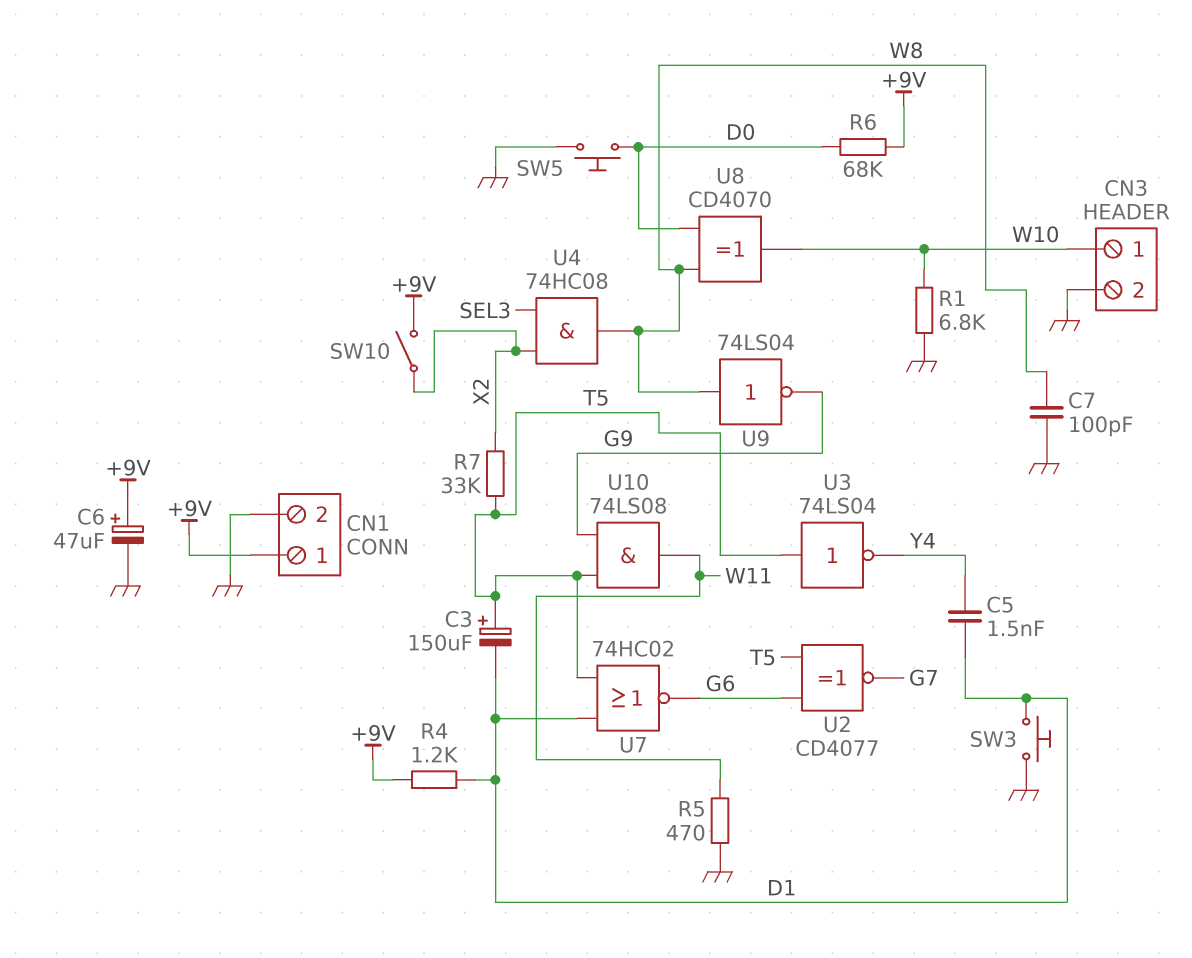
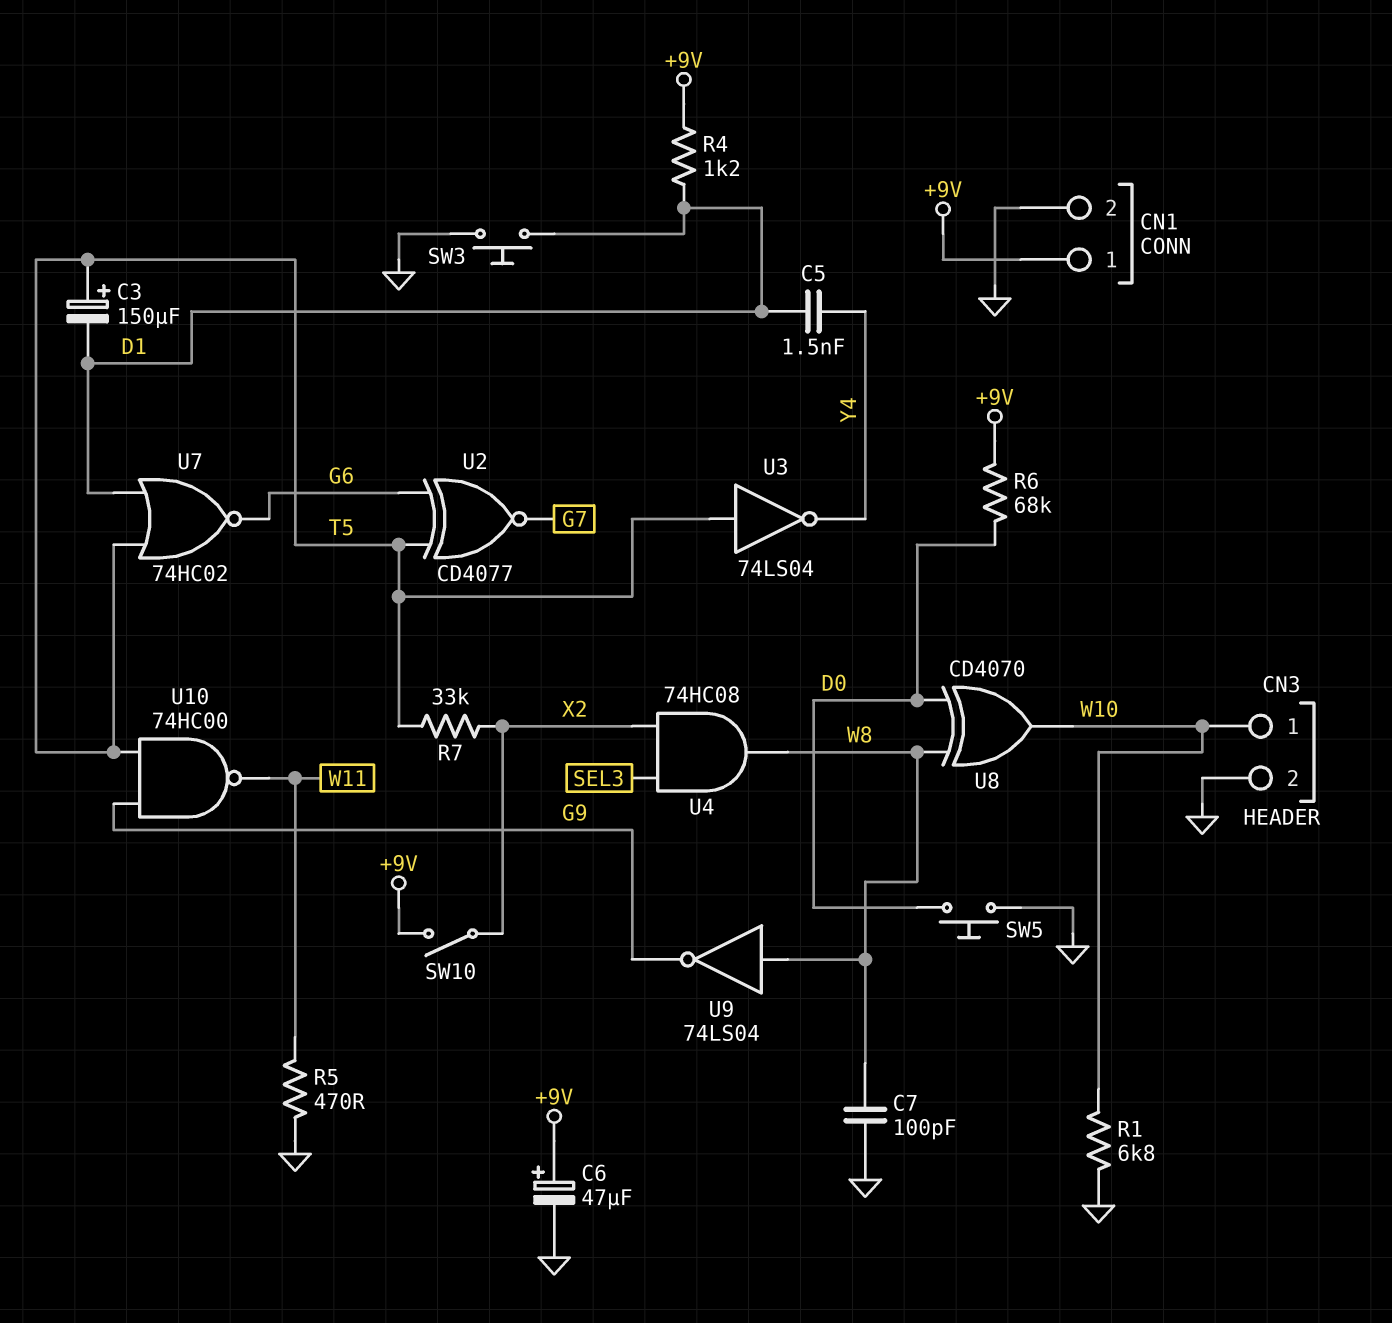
U10: AND 74LS08 (in G9, in T5, out W11) -> NAND 74HC00 (in G9, in T5, out W11)

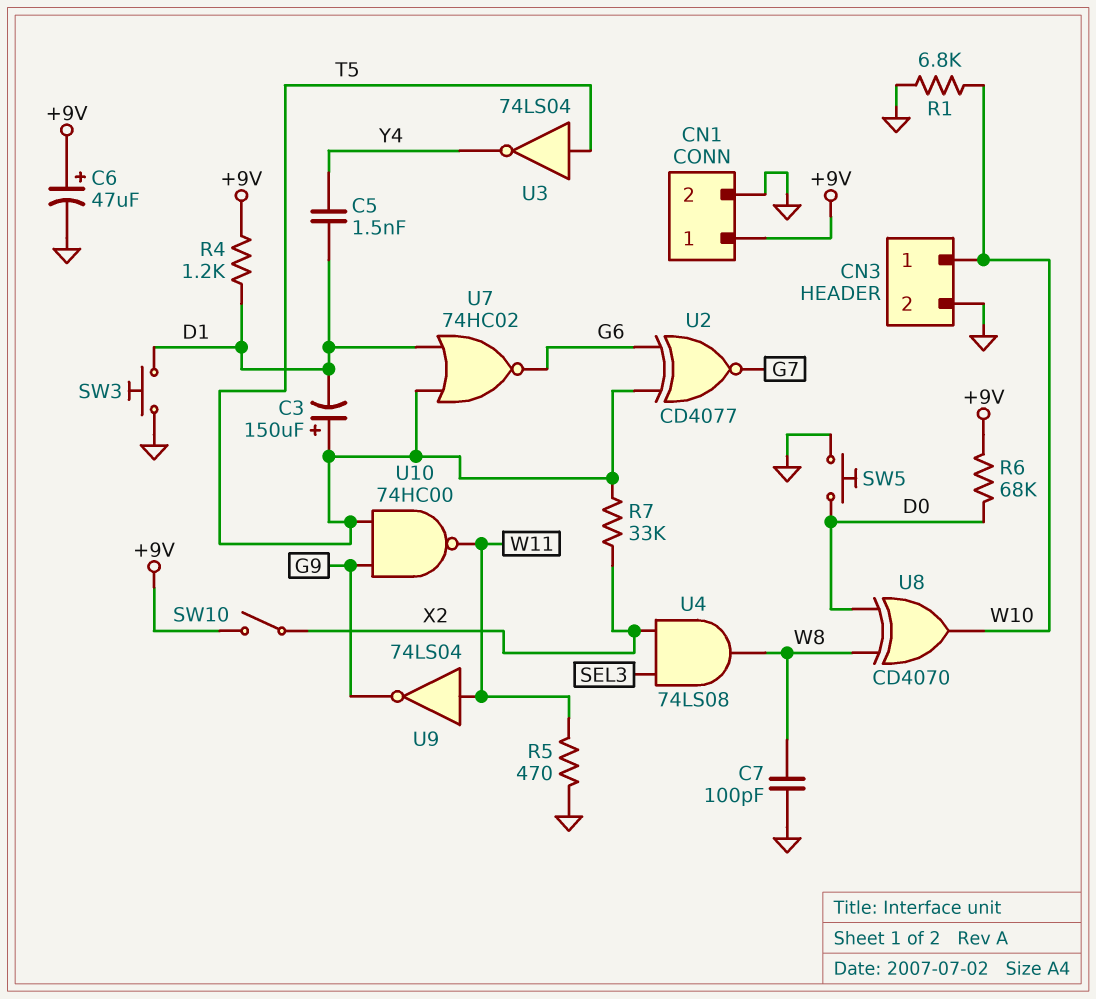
U4: AND 74HC08 (in SEL3, in X2, out W8) -> AND 74LS08 (in SEL3, in X2, out W8)
U9: NOT 74LS04 (in W8, out G9) -> NOT 74LS04 (in W11, out G9)

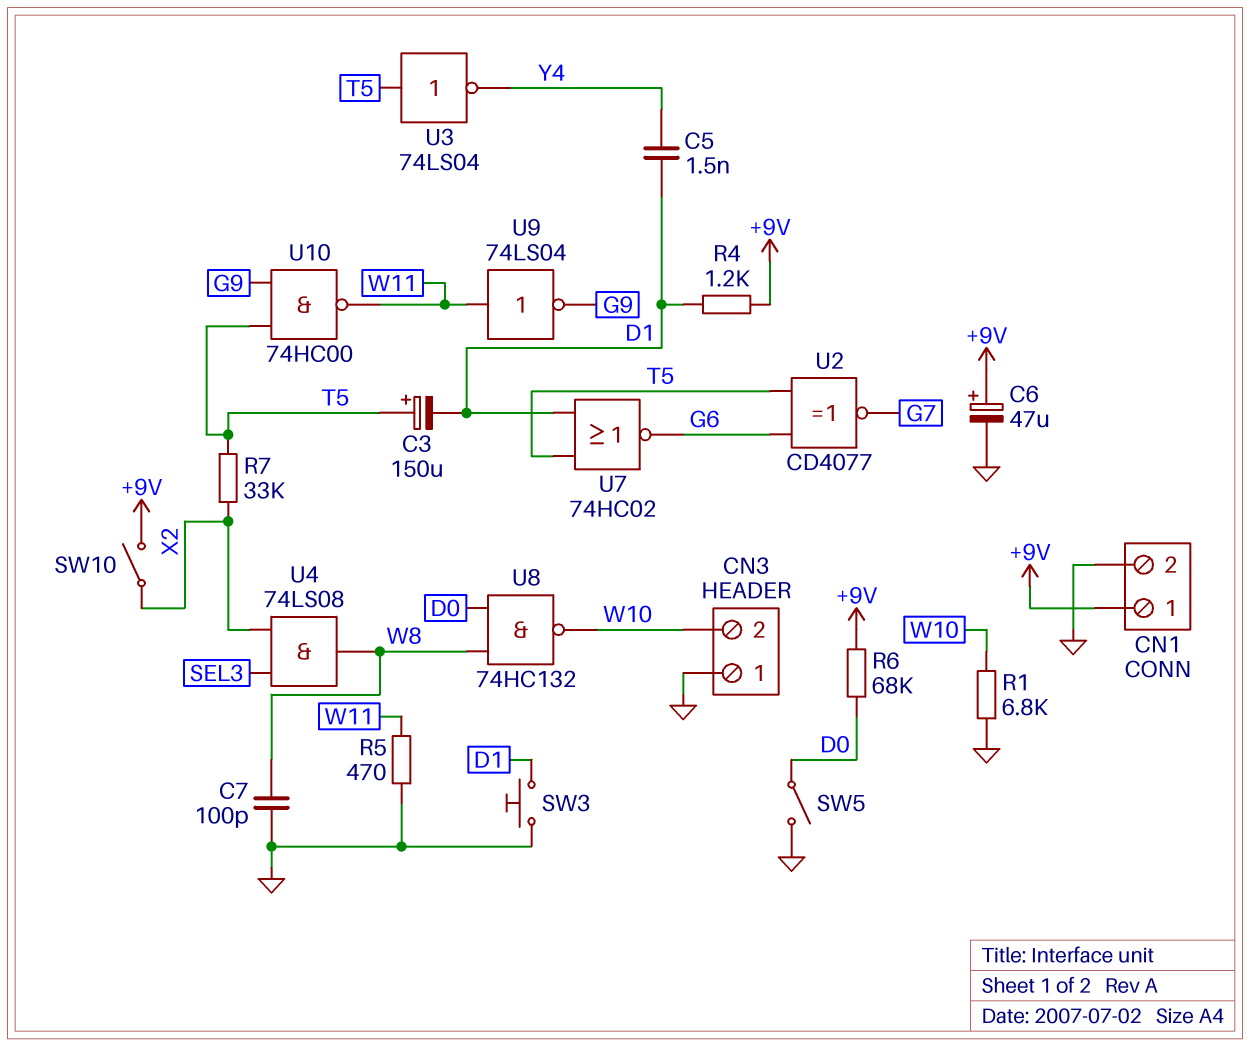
CN3 pin 1: W10 -> GND
CN3 pin 2: GND -> W10
SW5: button (D0, GND) -> switch (D0, GND)
U8: XOR CD4070 (in D0, in W8, out W10) -> NAND 74HC132 (in D0, in W8, out W10)

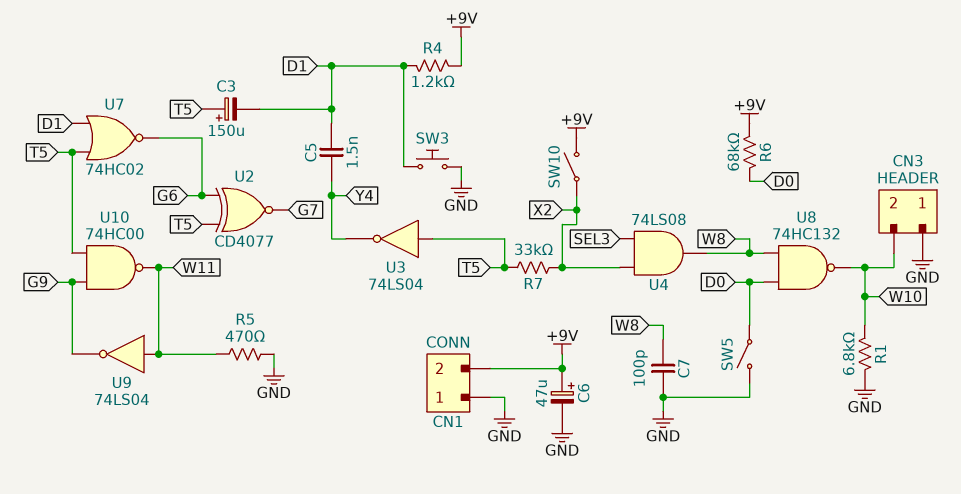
CN1 pin 1: +9V -> GND
CN1 pin 2: GND -> +9V

